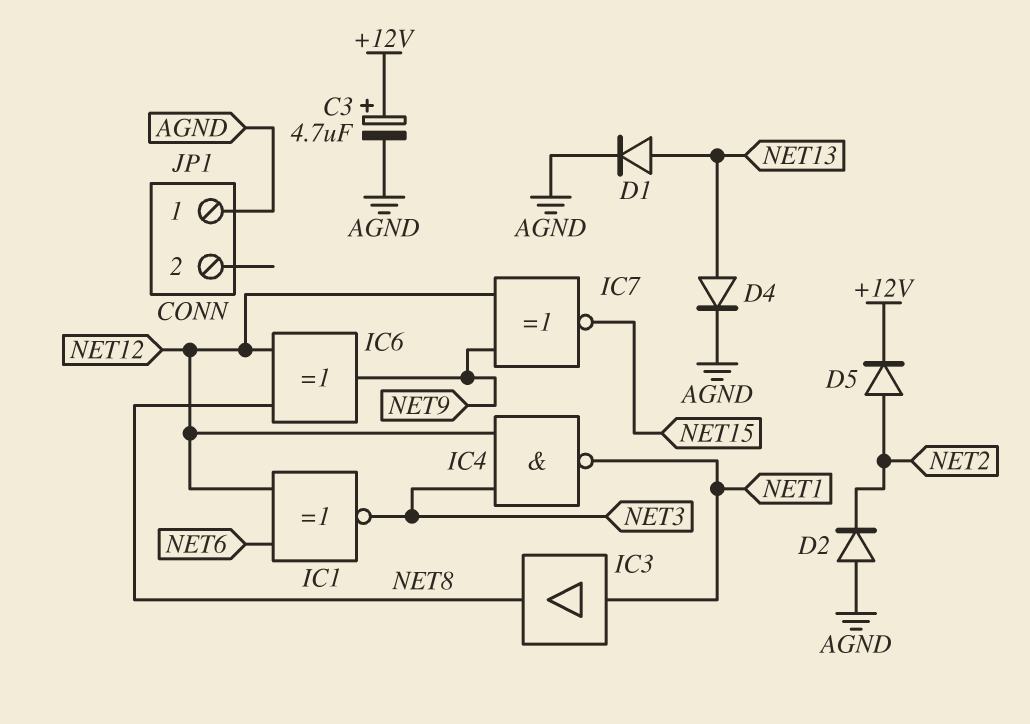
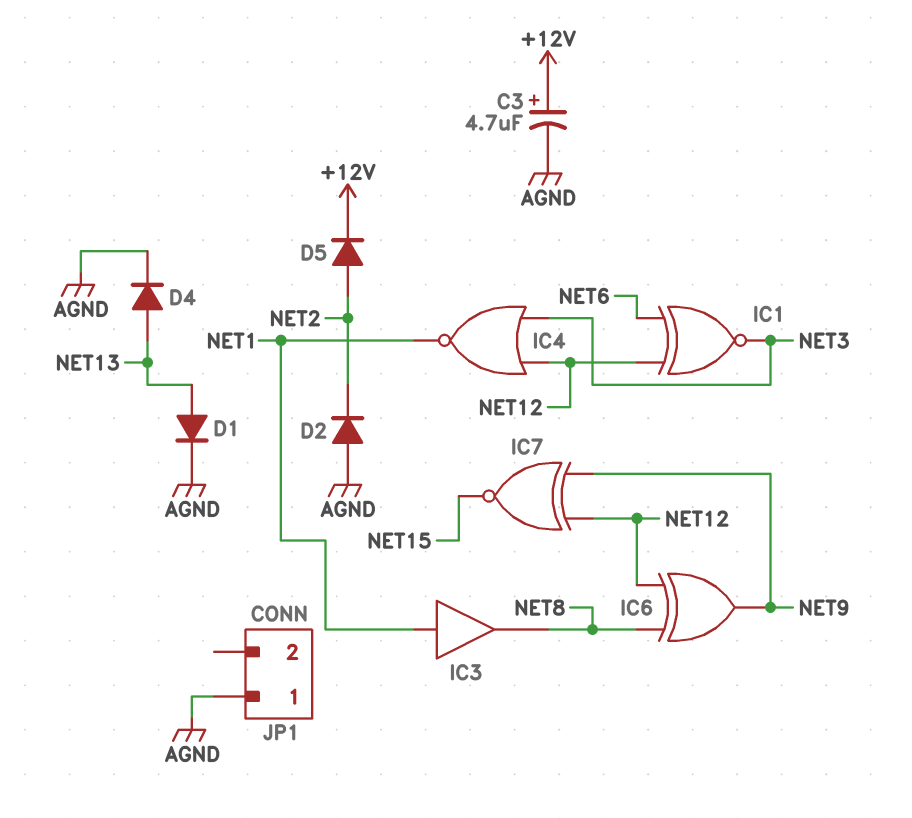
IC4: NAND (in NET3, in NET12, out NET1) -> NOR (in NET3, in NET12, out NET1)

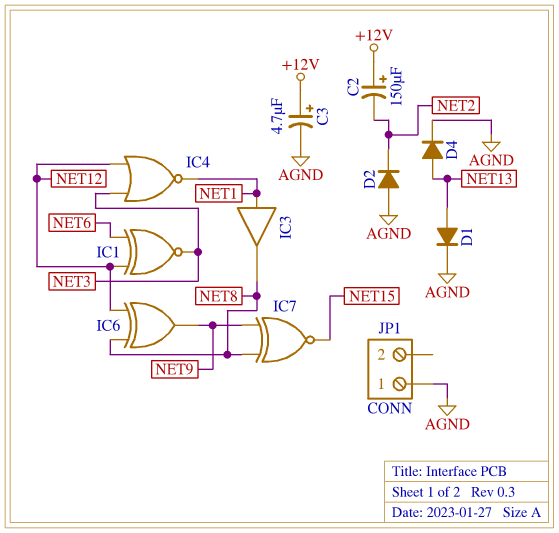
C2: none -> 150uF (plus +12V, minus NET2)
D5: diode (A NET2, K +12V) -> none
IC7: XNOR (in NET9, in NET12, out NET15) -> XNOR (in NET8, in NET9, out NET15)

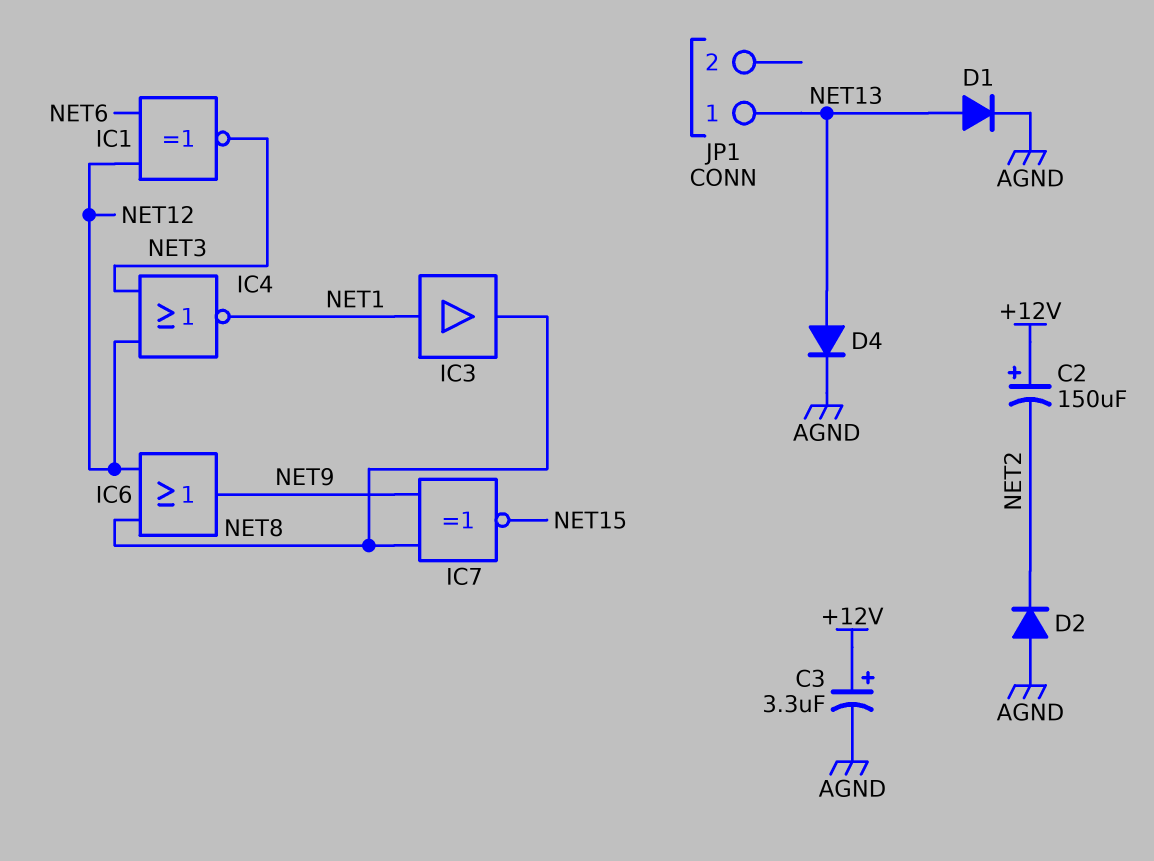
C3: 4.7uF (plus +12V, minus AGND) -> 3.3uF (plus +12V, minus AGND)
IC6: XOR (in NET8, in NET12, out NET9) -> OR (in NET8, in NET12, out NET9)
JP1 pin 1: AGND -> NET13

